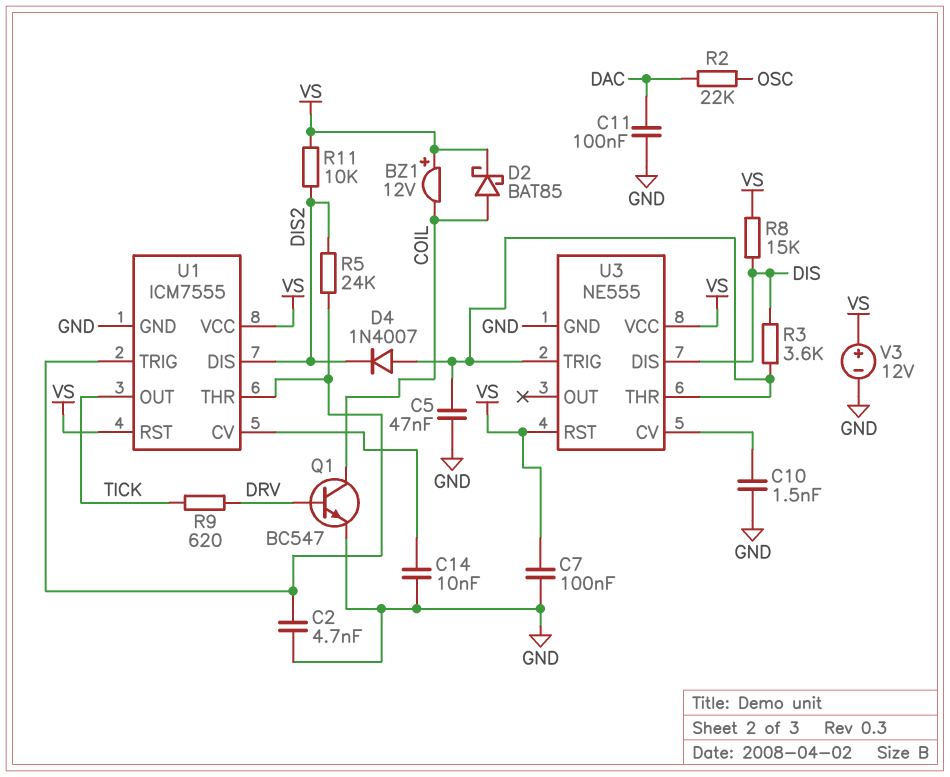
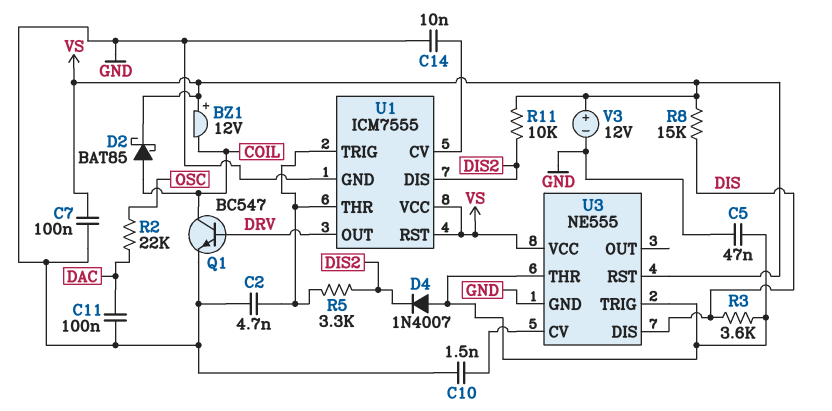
R5: 24k (DIS2, U1/THR) -> 3.3k (DIS2, U1/THR)
R9: 620 (DRV, TICK) -> none
U1 pin OUT: TICK -> DRV

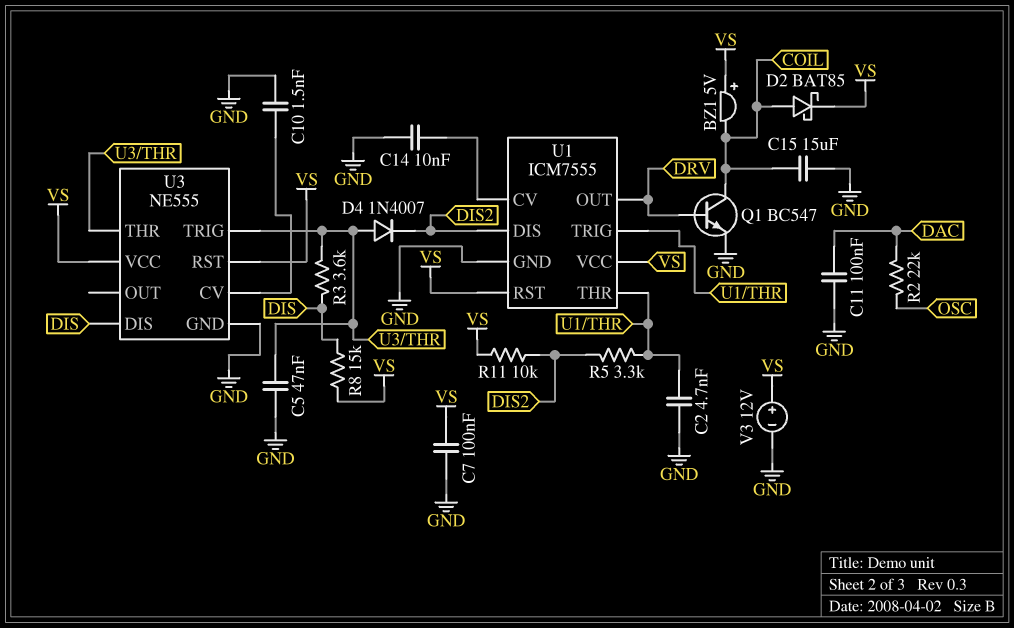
BZ1: buzzer 12V (plus VS, minus COIL) -> buzzer 5V (plus VS, minus COIL)
C15: none -> 15uF (COIL, GND)

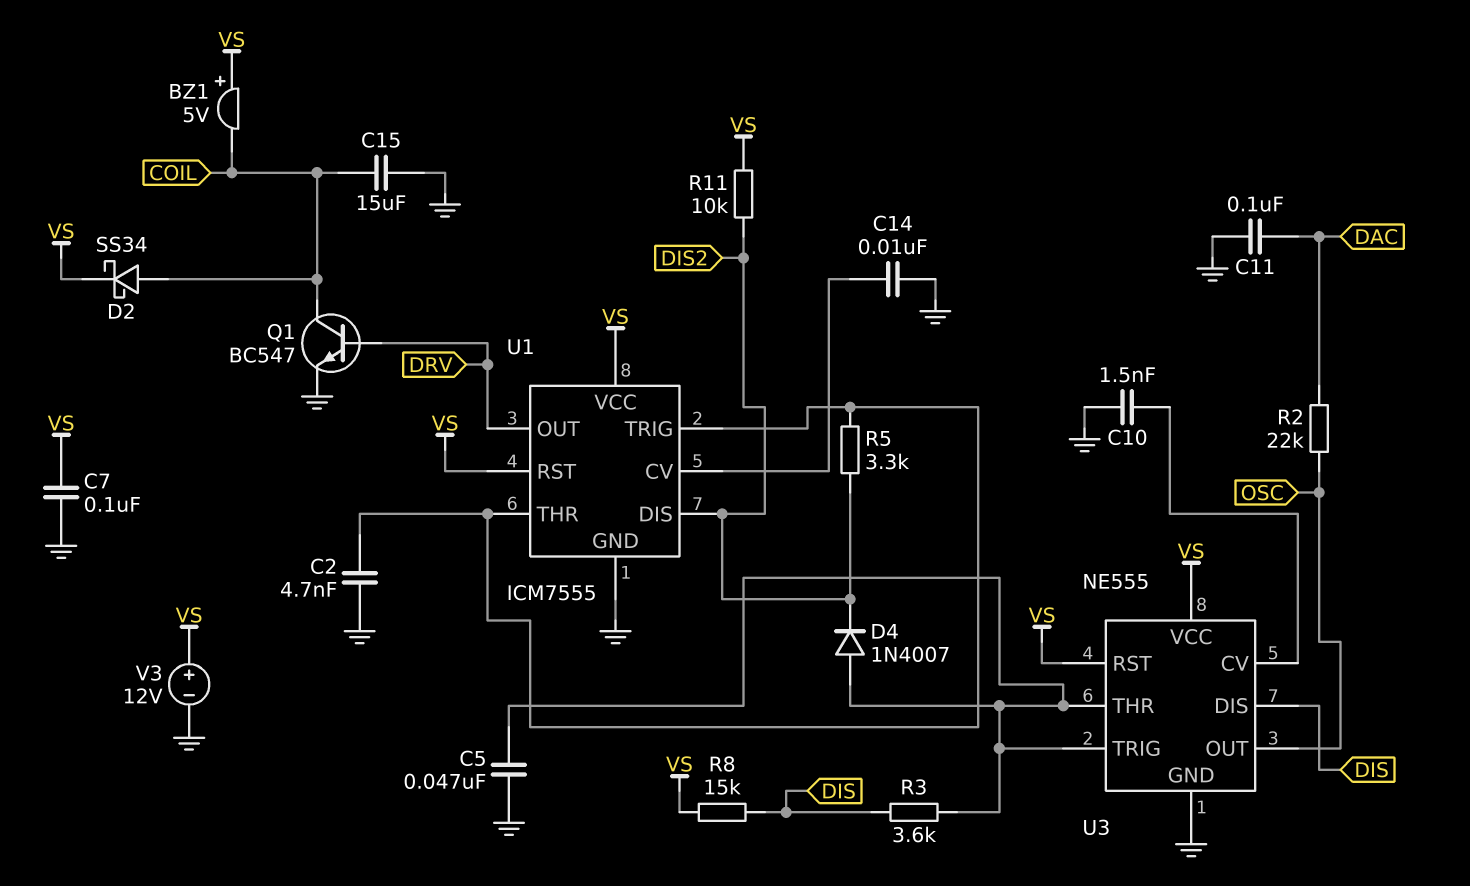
D2: schottky BAT85 (A COIL, K VS) -> schottky SS34 (A COIL, K VS)
U3 pin OUT: none -> OSC

